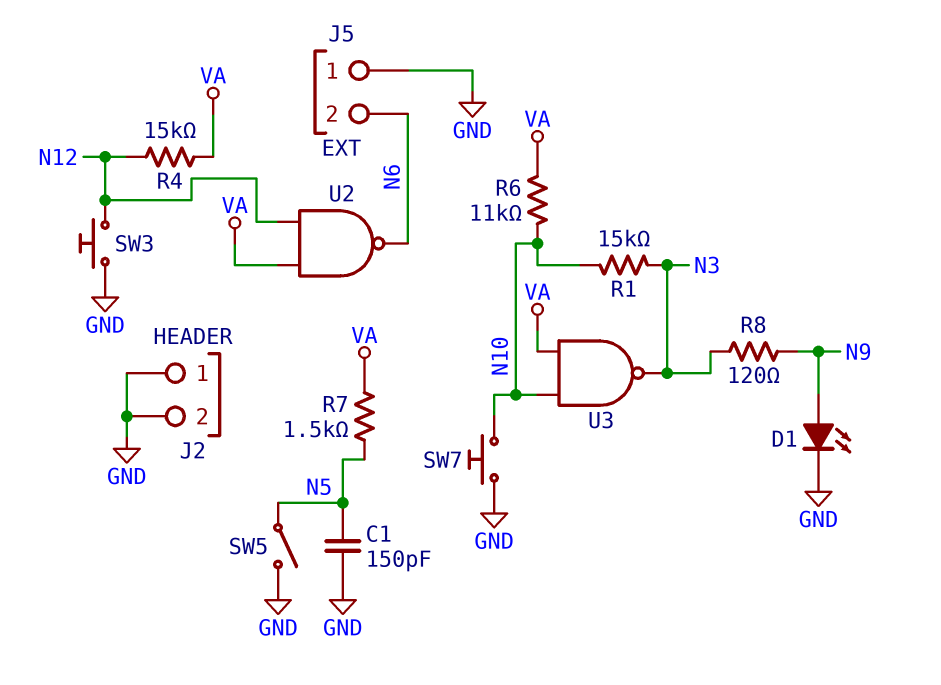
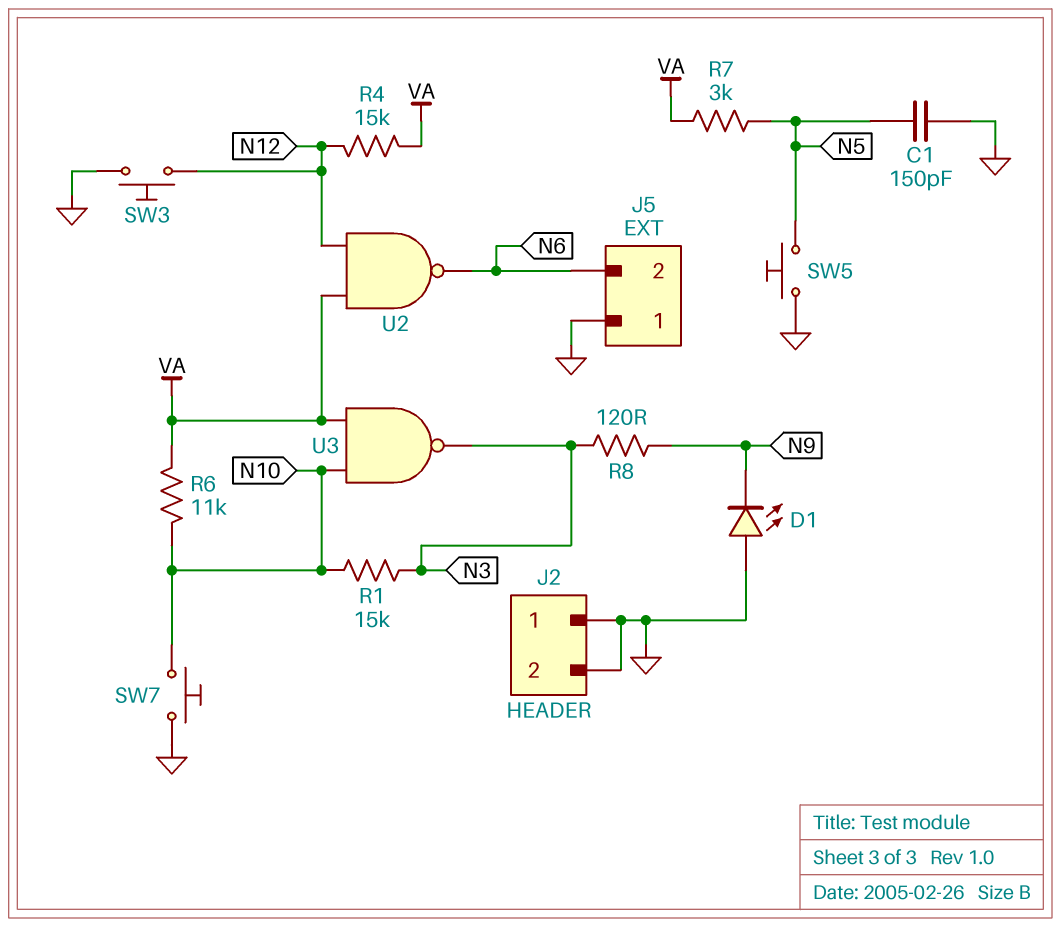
D1: LED (A N9, K GND) -> LED (A GND, K N9)
R7: 1.5k (N5, VA) -> 3k (N5, VA)
SW5: switch (GND, N5) -> button (GND, N5)

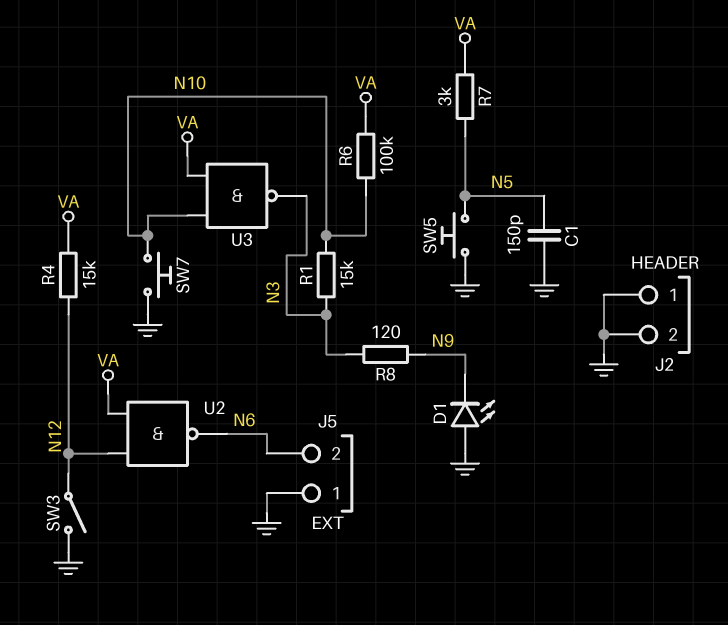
R6: 11k (N10, VA) -> 100k (N10, VA)
SW3: button (GND, N12) -> switch (GND, N12)

